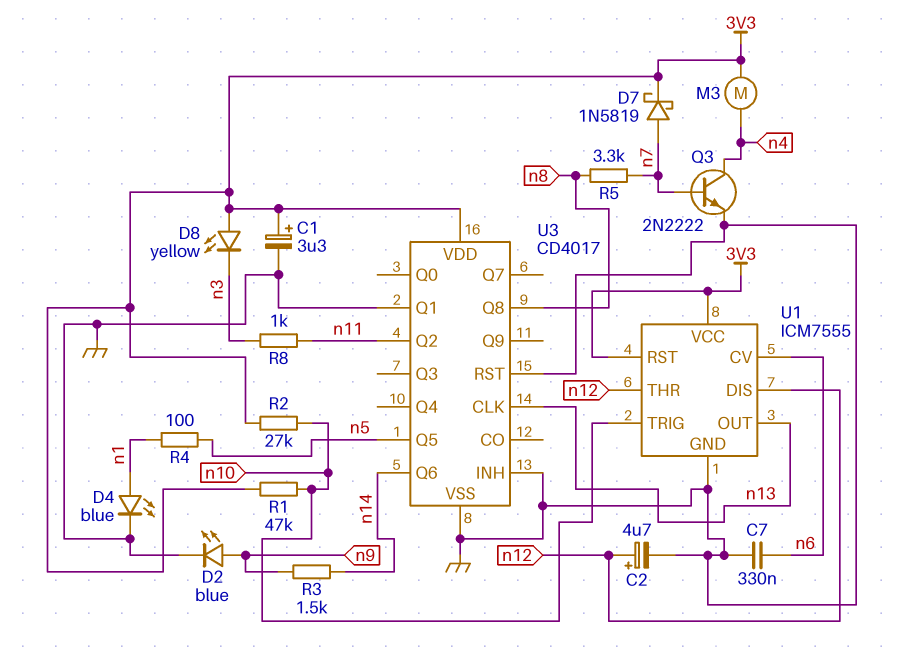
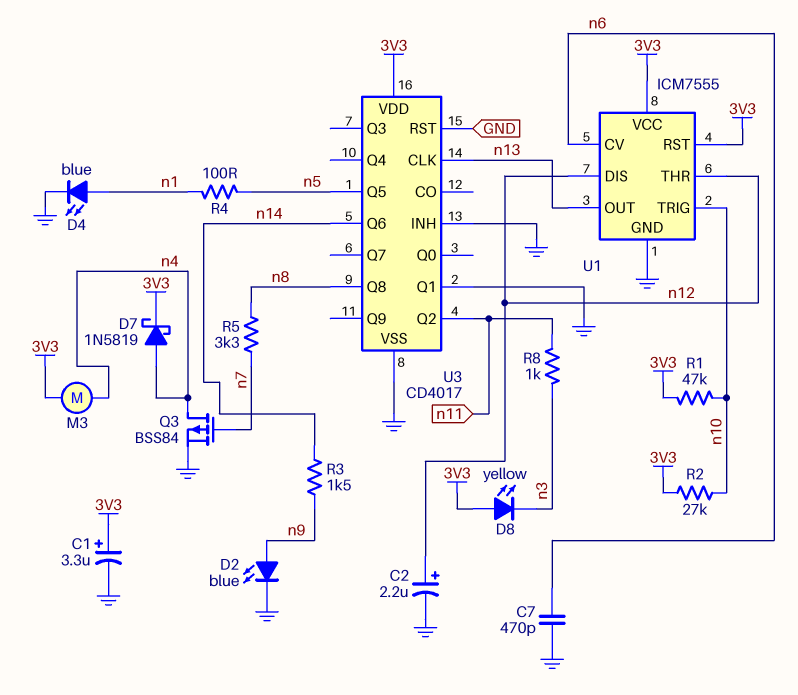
C2: 4.7uF (plus n12, minus GND) -> 2.2uF (plus n12, minus GND)
C7: 330nF (GND, n6) -> 470pF (GND, n6)
D7: schottky 1N5819 (A n7, K 3V3) -> schottky 1N5819 (A n4, K 3V3)
Q3: NPN 2N2222 (B n7, C n4, E GND) -> PMOS BSS84 (G n7, D n4, S GND)

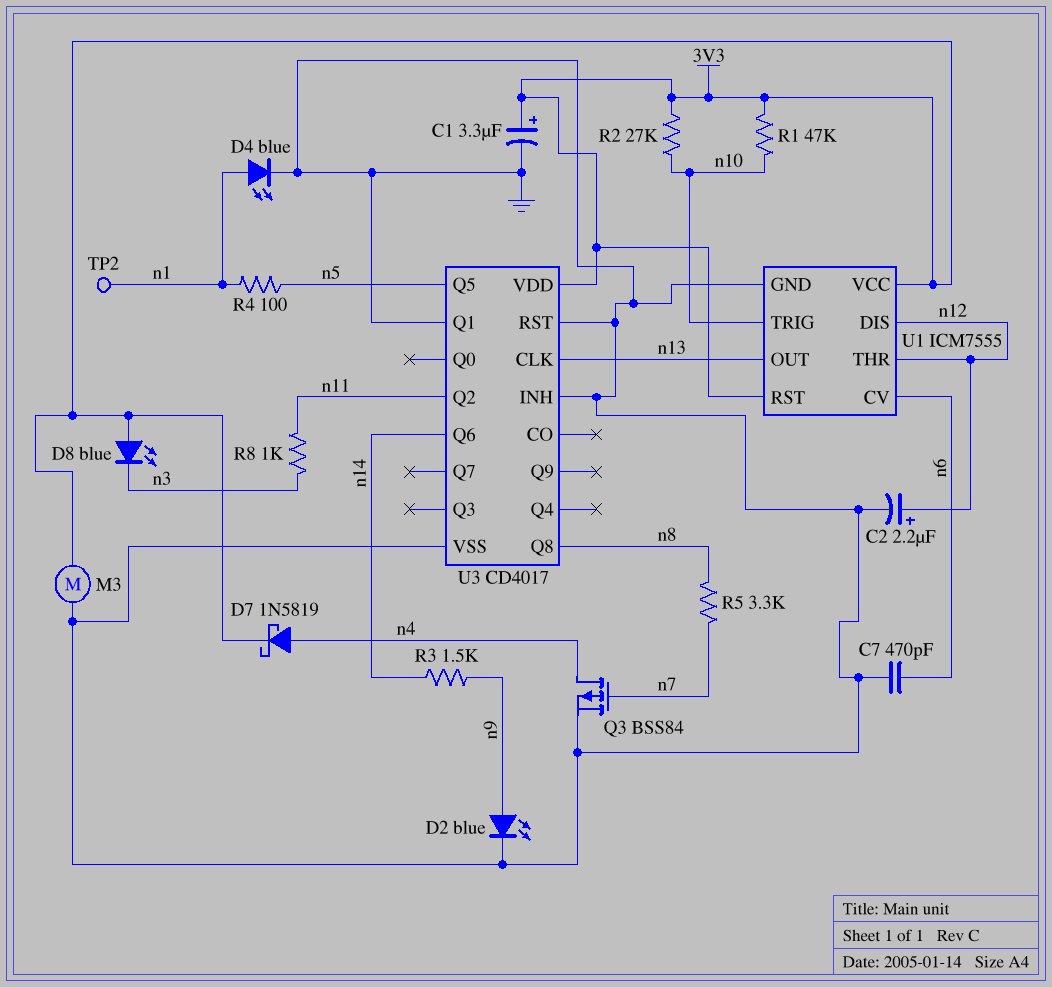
D8: LED yellow (A 3V3, K n3) -> LED blue (A 3V3, K n3)
M3: motor (3V3, n4) -> motor (3V3, GND)
TP2: none -> test point (n1)

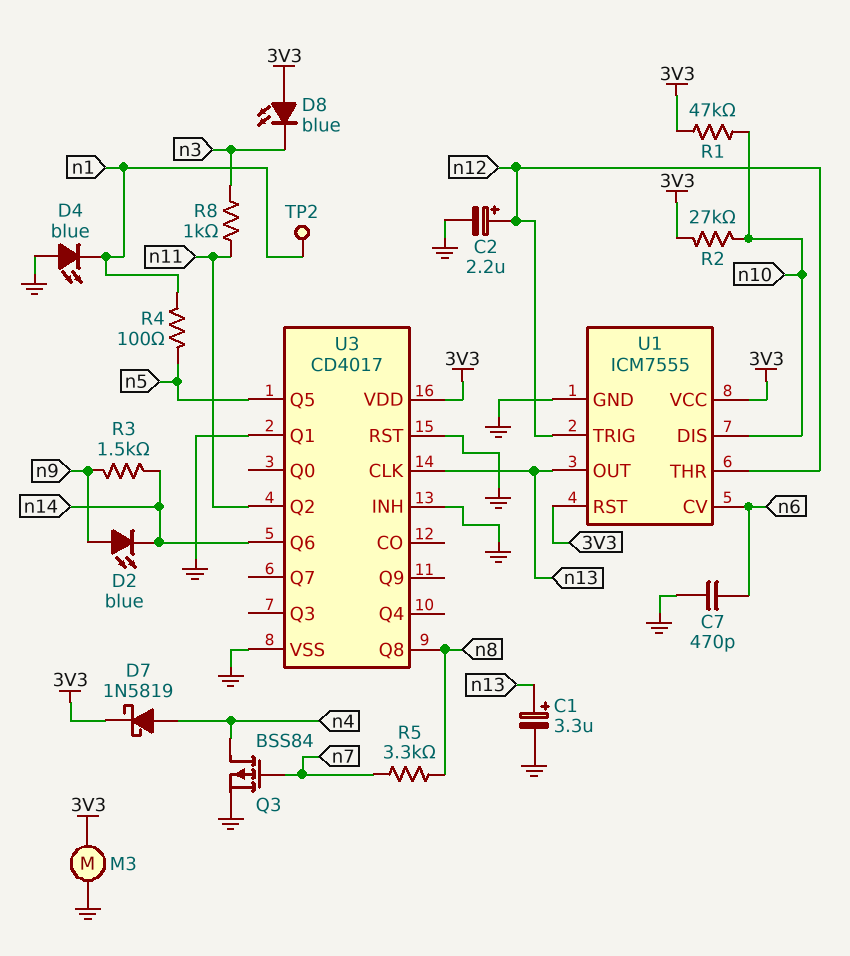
C1: 3.3uF (plus 3V3, minus GND) -> 3.3uF (plus n13, minus GND)
D2: LED blue (A n9, K GND) -> LED blue (A n9, K n14)
D4: LED blue (A n1, K GND) -> LED blue (A GND, K n1)
U1 pin DIS: n12 -> n10
U1 pin TRIG: n10 -> n12

